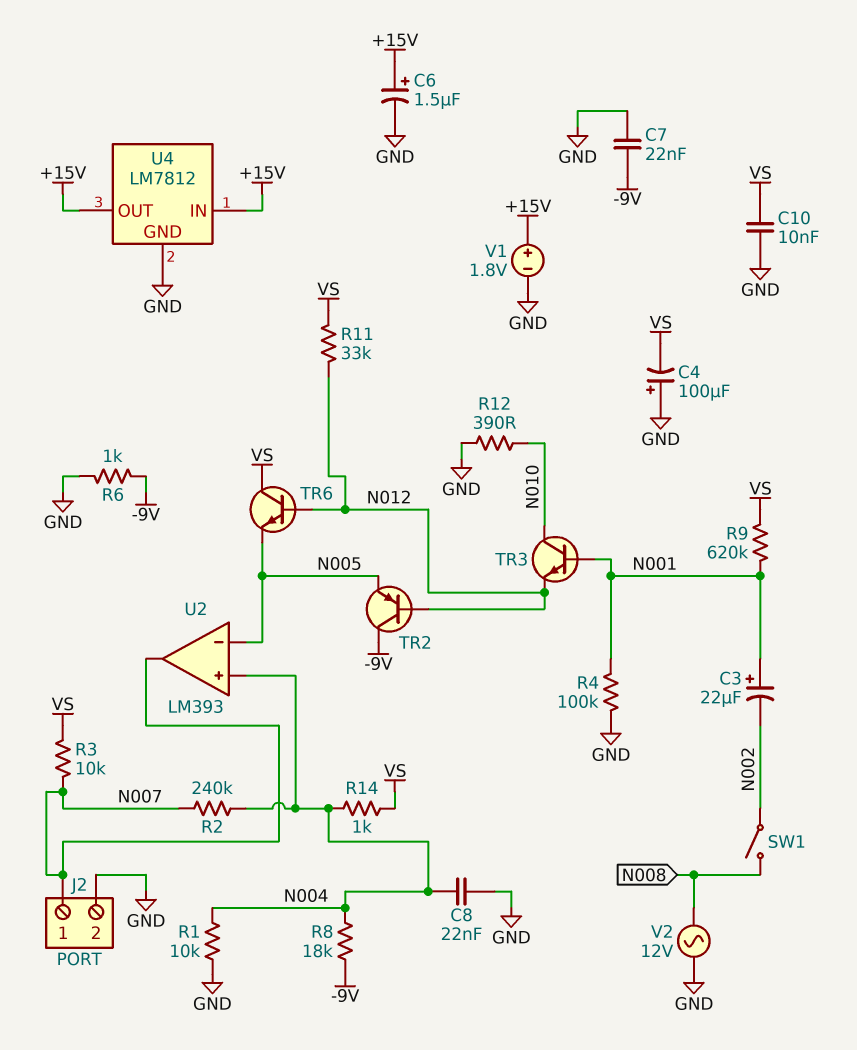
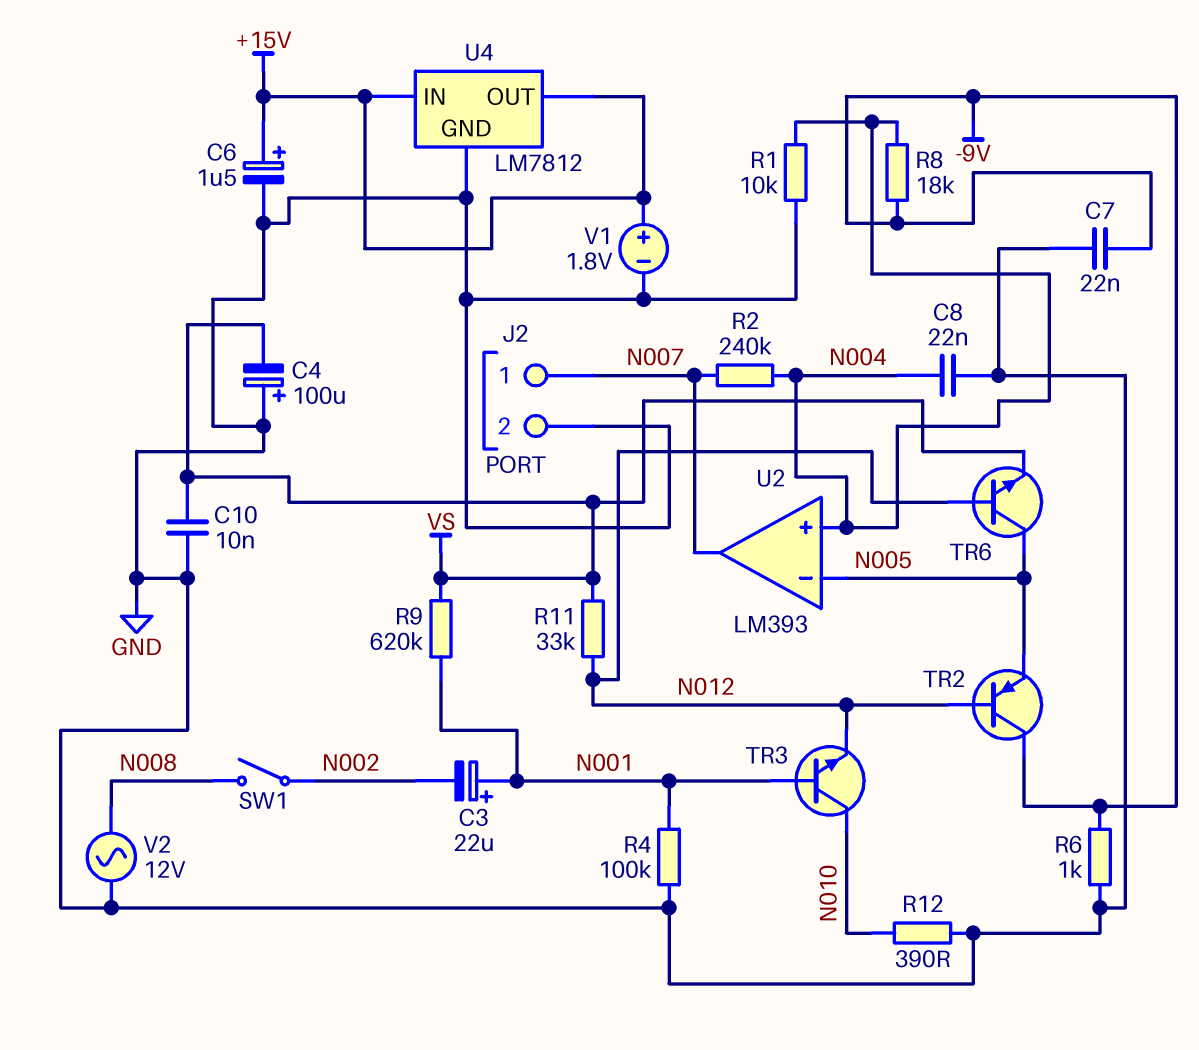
R3: 10k (N007, VS) -> none
R14: 1k (N004, VS) -> none
TR6: NPN (B N012, C VS, E N005) -> NPN (B N012, C N005, E VS)

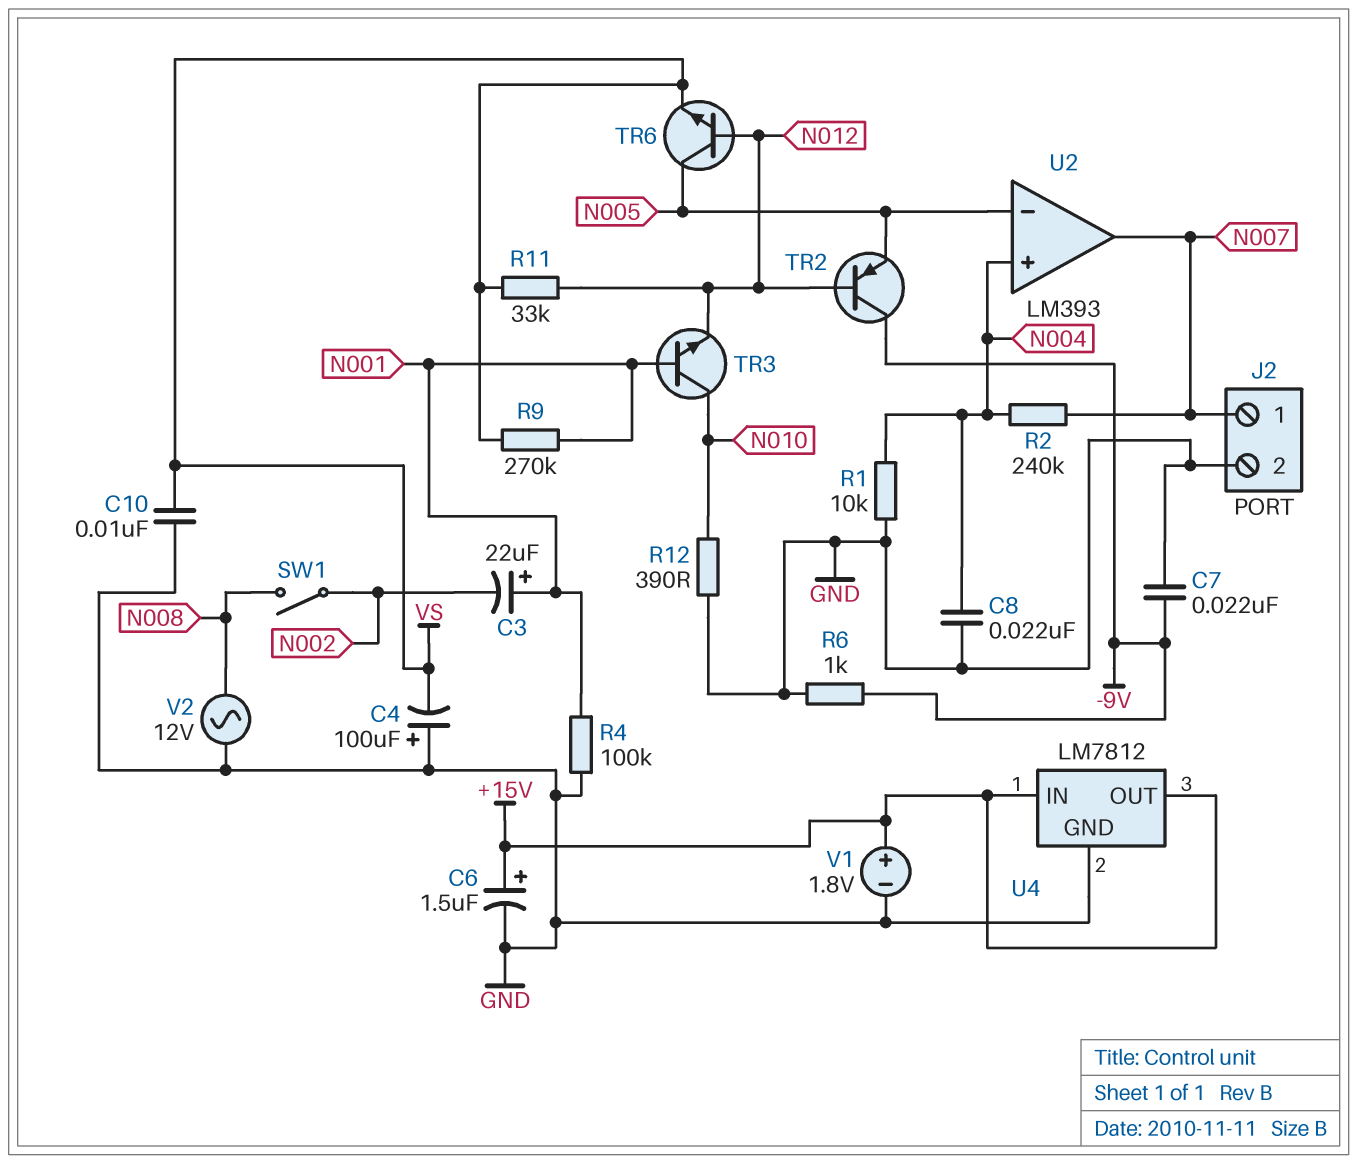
R8: 18k (-9V, N004) -> none
R9: 620k (N001, VS) -> 270k (N001, VS)

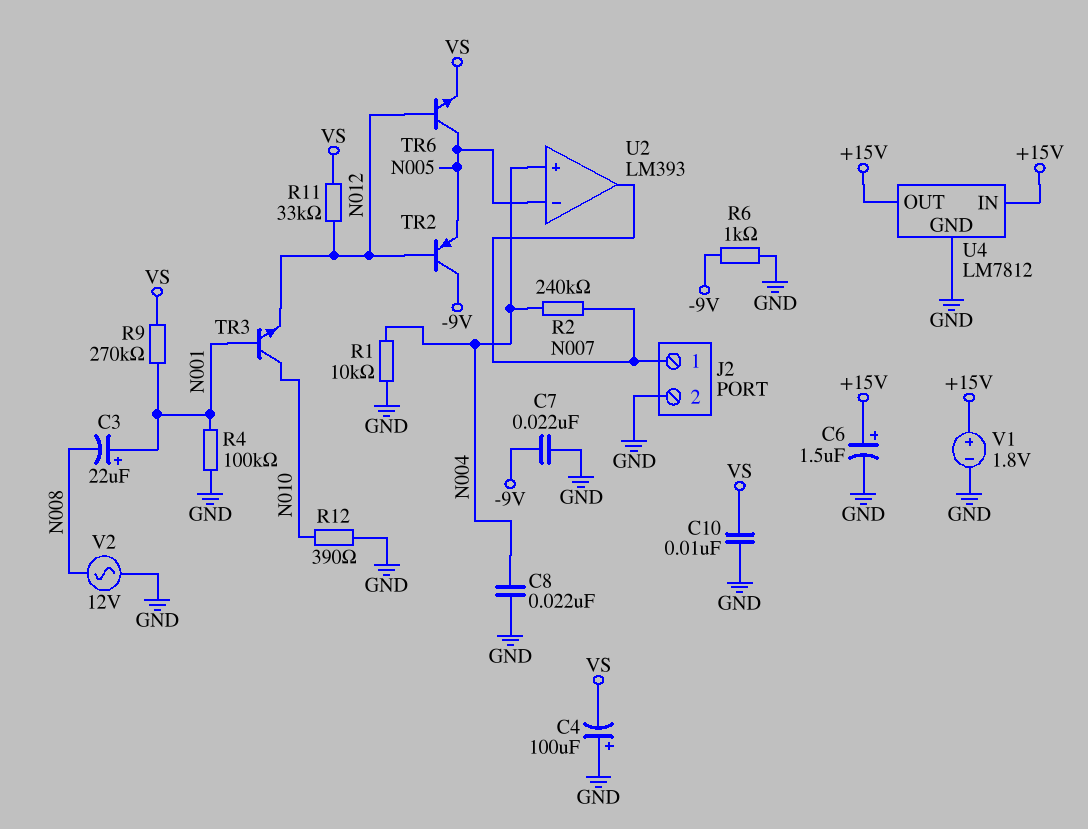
C3: 22uF (plus N001, minus N002) -> 22uF (plus N001, minus N008)
SW1: switch (N002, N008) -> none

